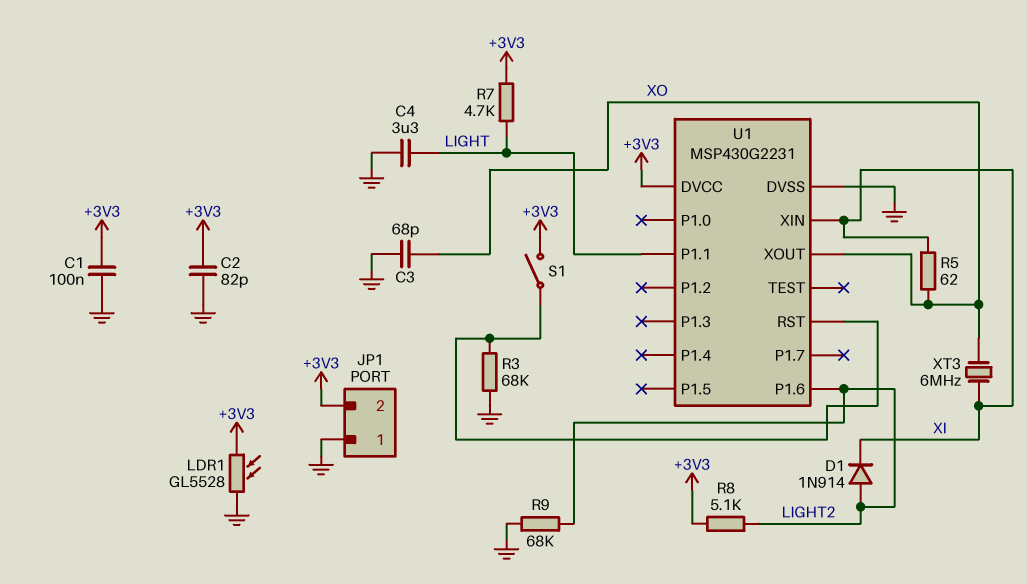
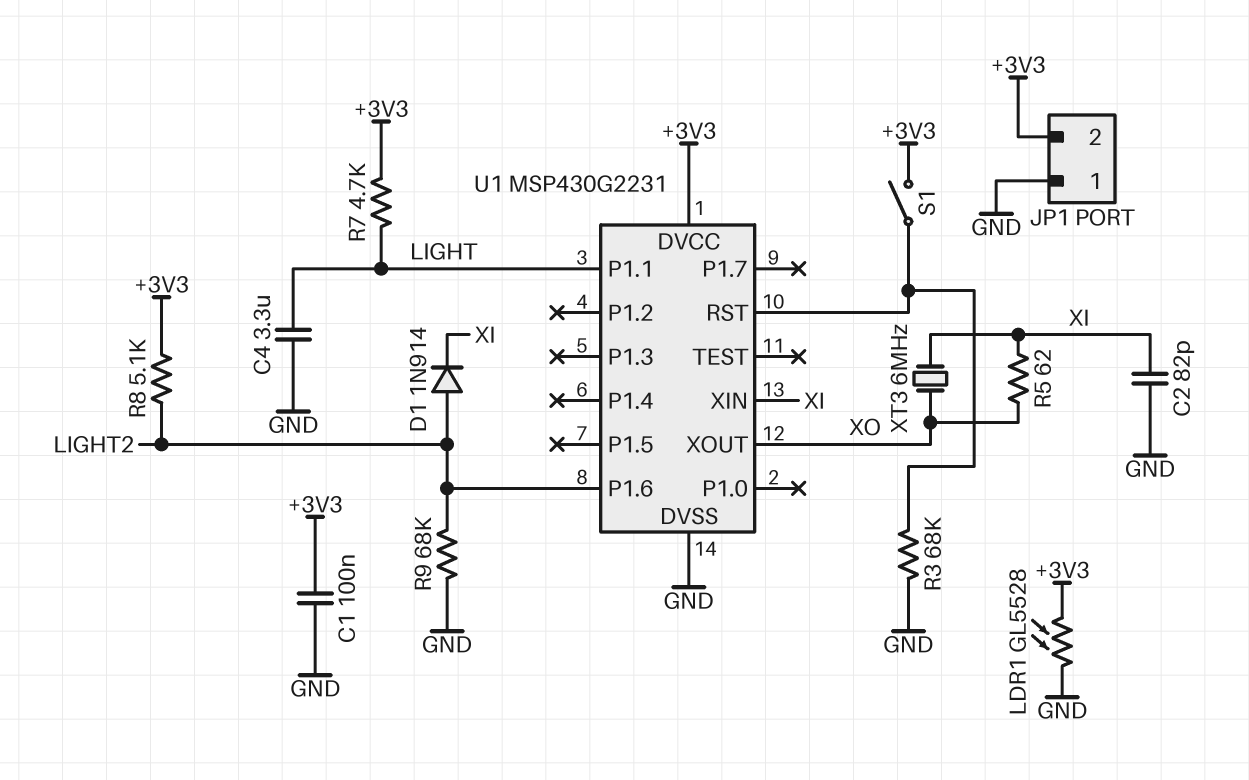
C2: 82pF (+3V3, GND) -> 82pF (GND, XI)
C3: 68pF (GND, XO) -> none

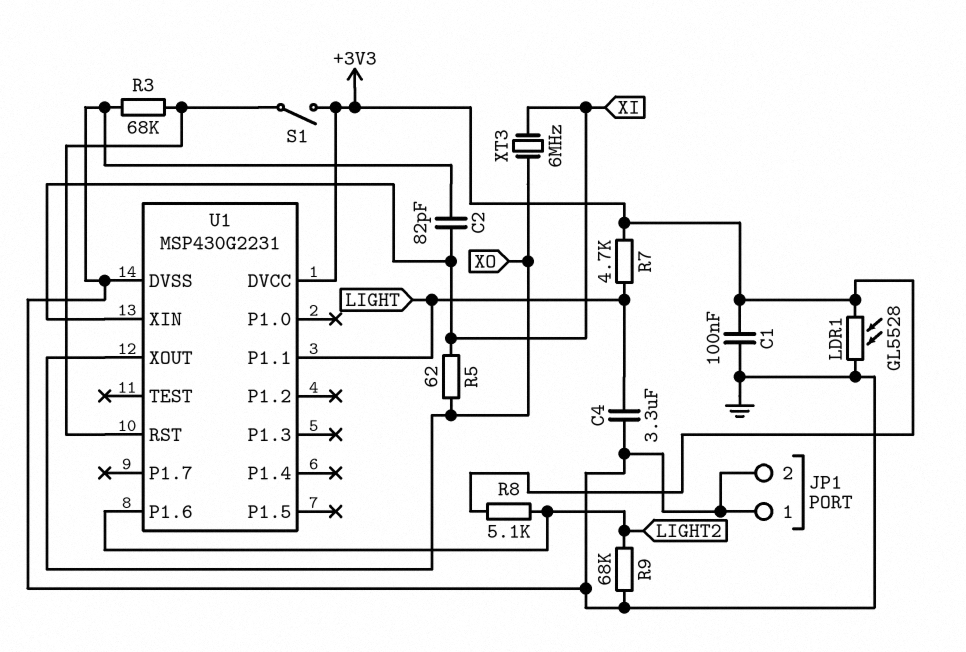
D1: diode 1N914 (A LIGHT2, K XI) -> none
JP1 pin 2: +3V3 -> GND

